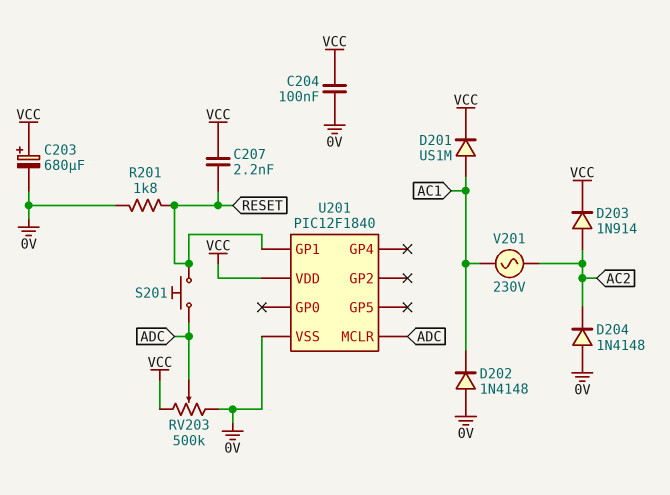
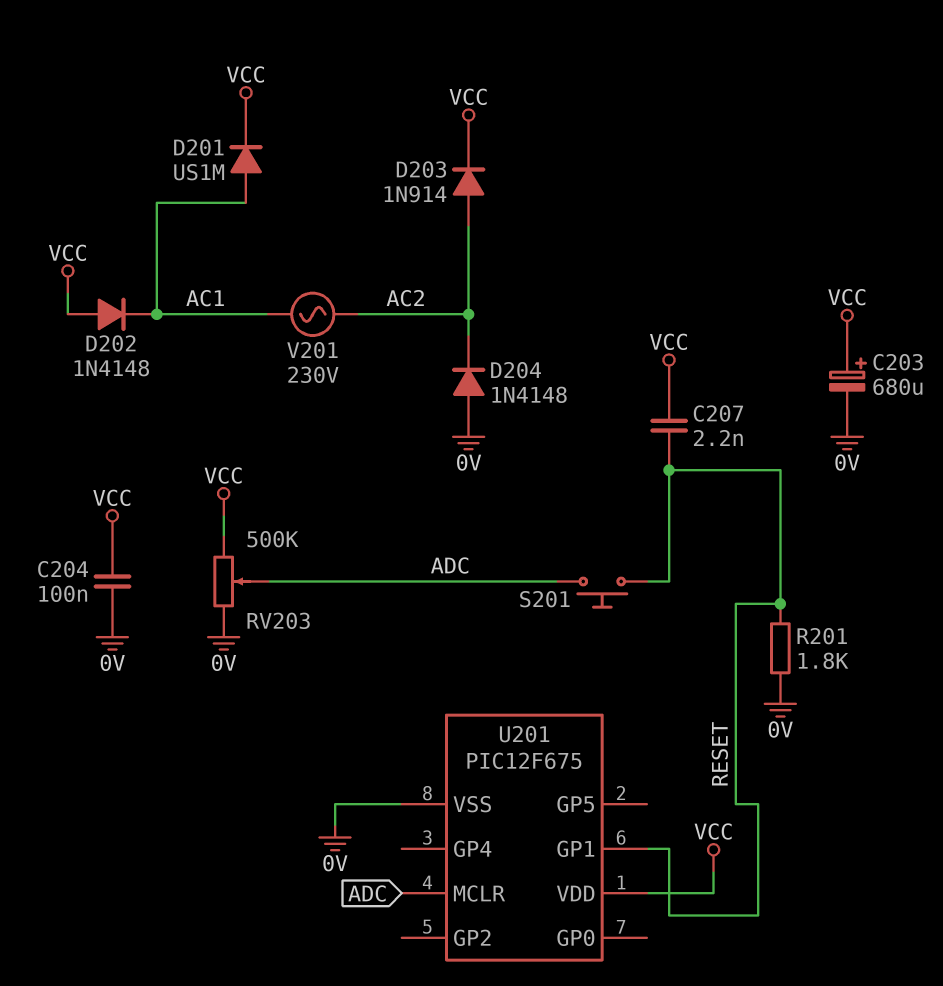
D202: diode 1N4148 (A 0V, K AC1) -> diode 1N4148 (A VCC, K AC1)
U201: PIC12F1840 -> PIC12F675

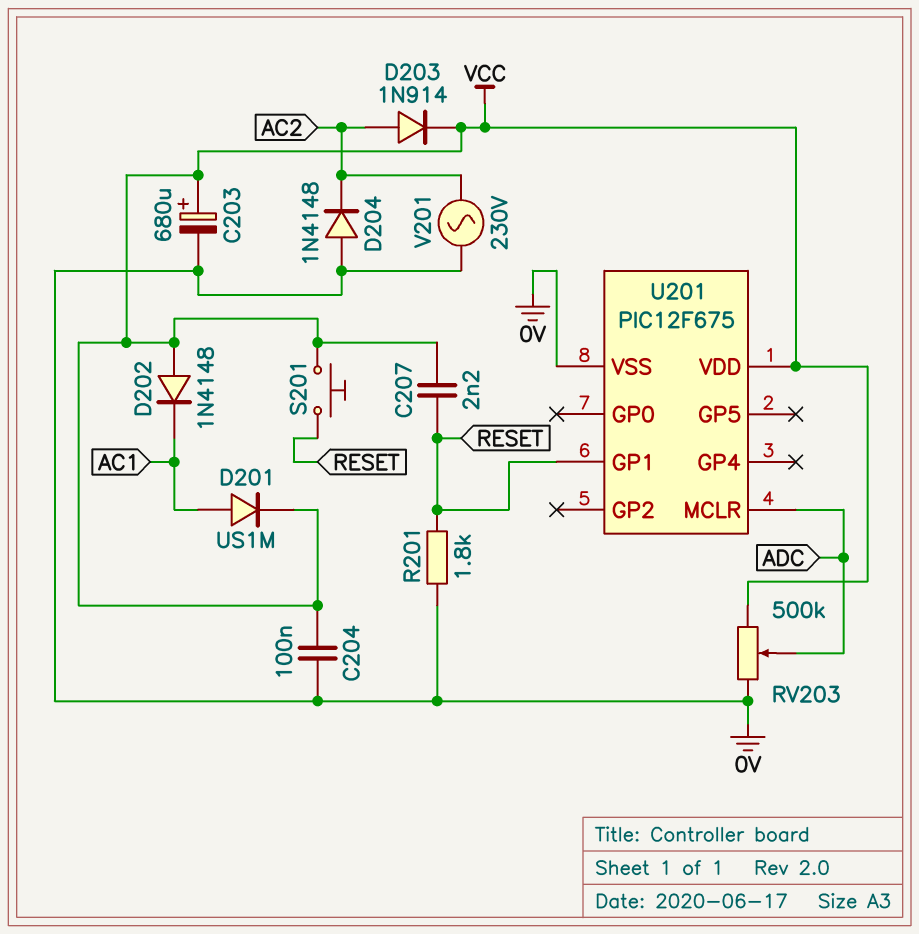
S201: button (ADC, RESET) -> button (RESET, VCC)
V201: AC 230V (AC1, AC2) -> AC 230V (0V, AC2)

